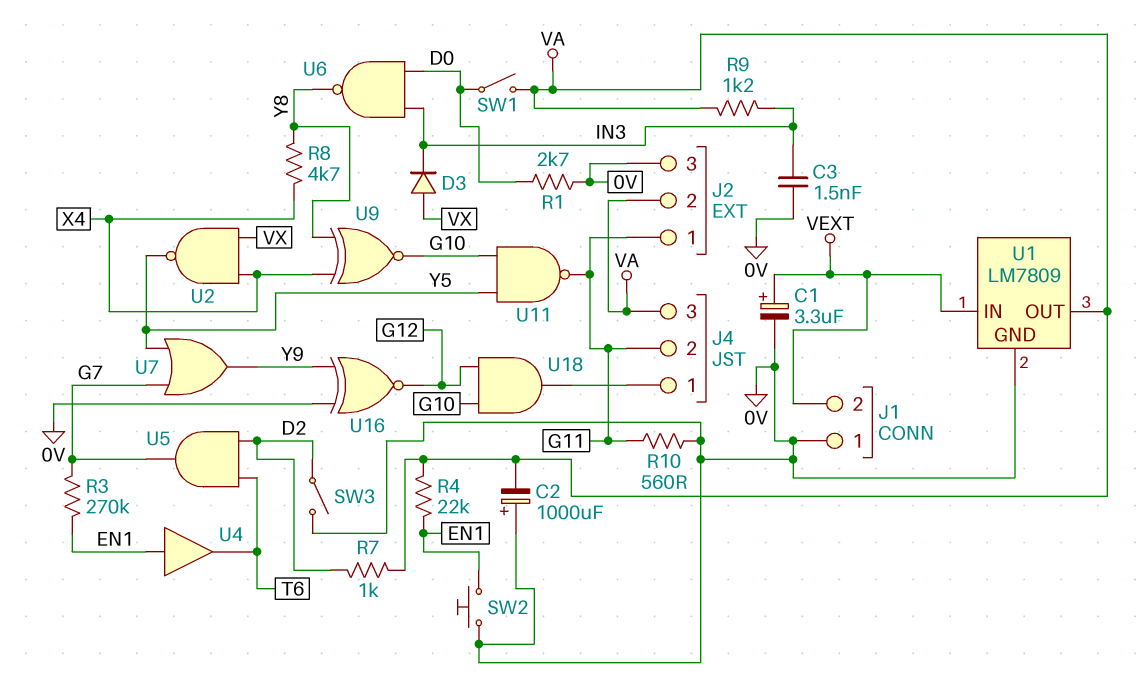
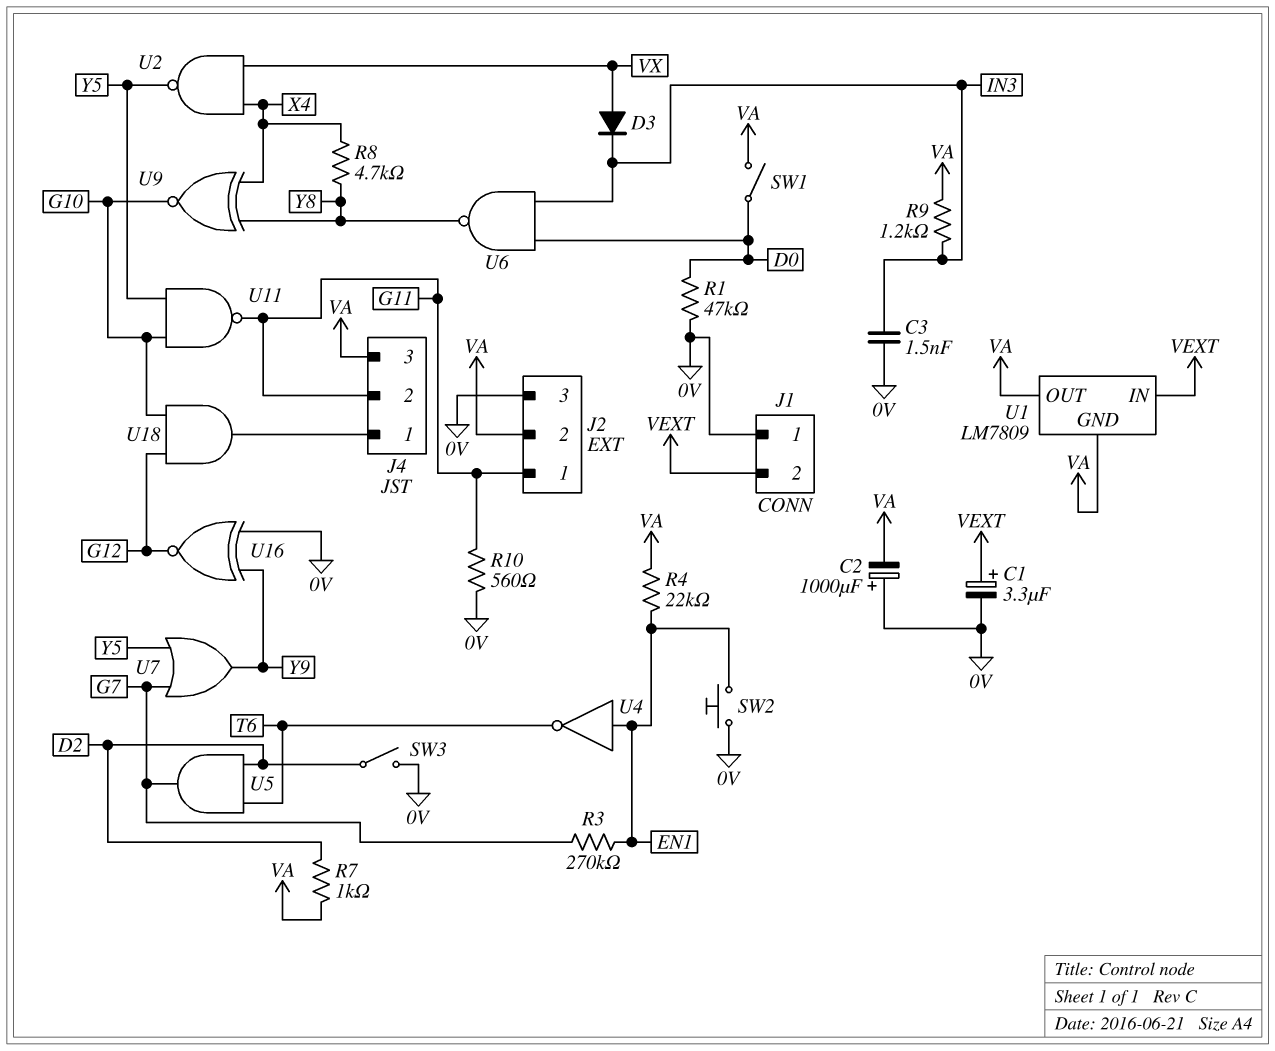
R1: 2.7k (0V, D0) -> 47k (0V, D0)
U1 pin GND: 0V -> VA
U4: buffer (in EN1, out T6) -> NOT (in EN1, out T6)

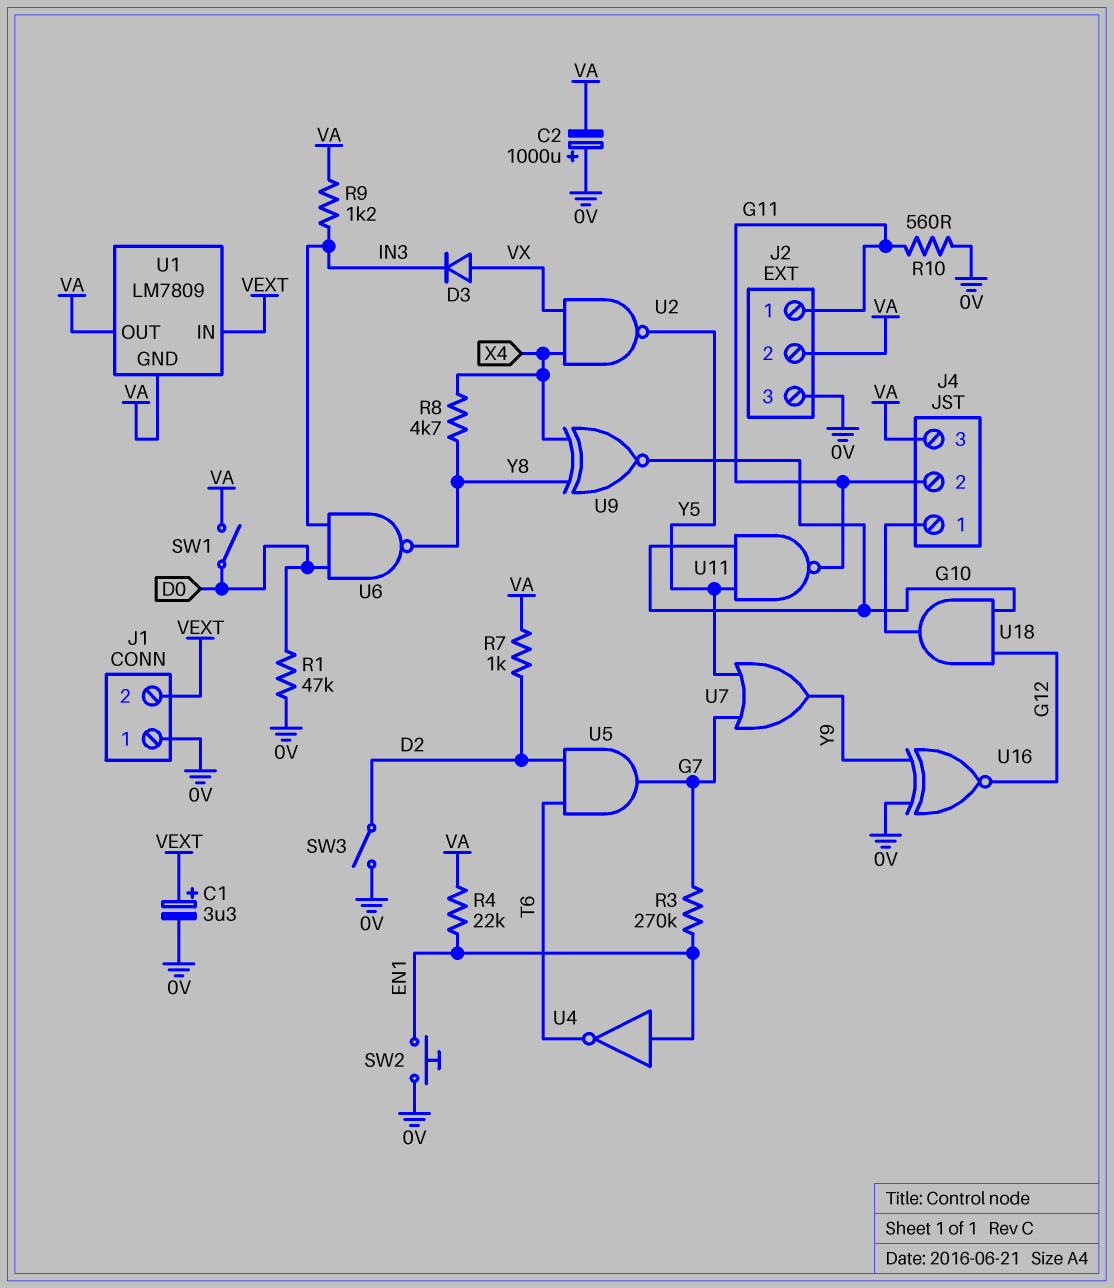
C3: 1.5nF (0V, IN3) -> none

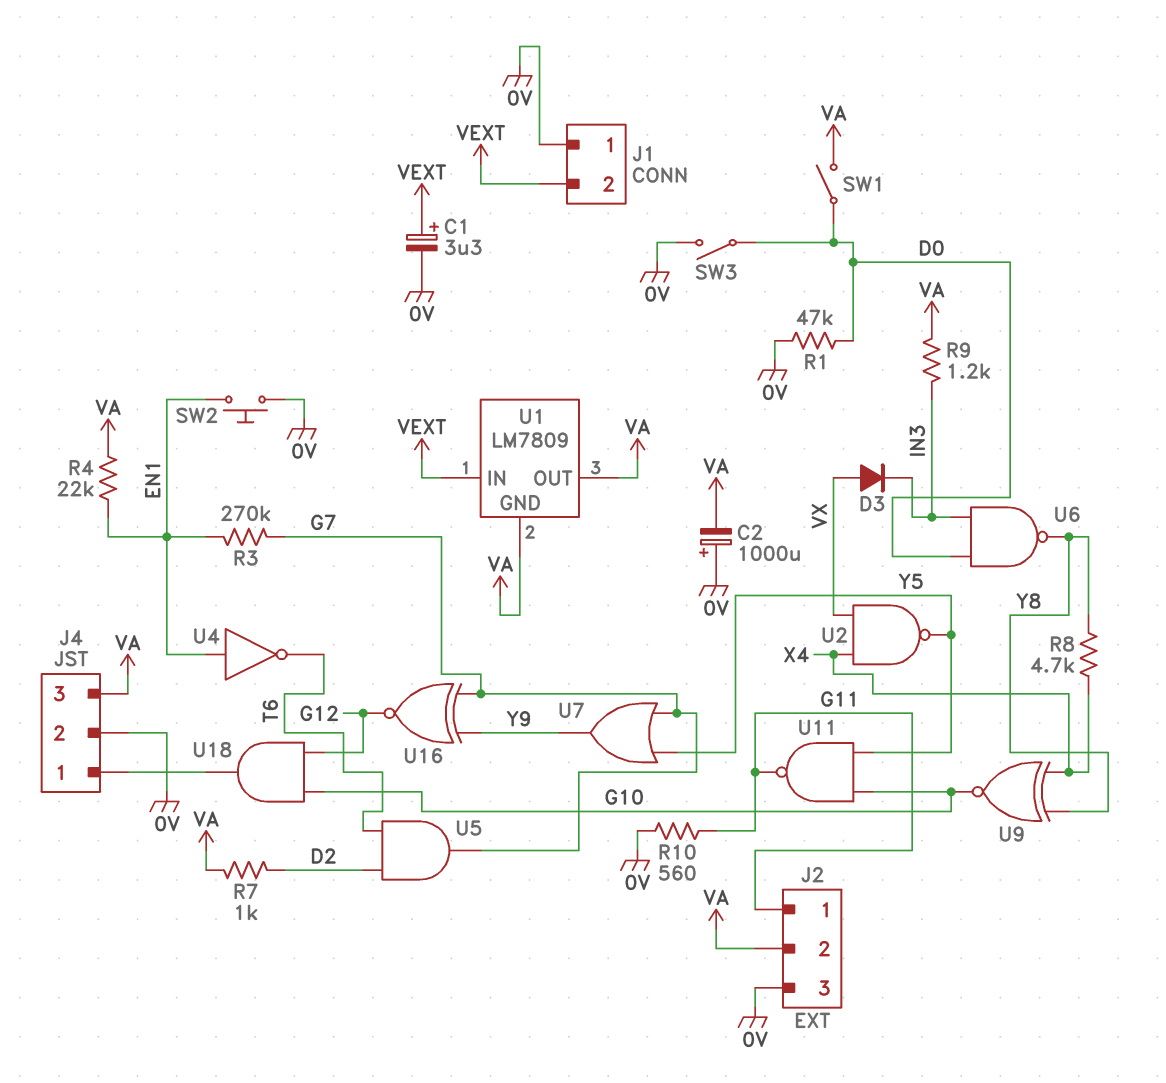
J4 pin 2: G11 -> 0V
SW3: switch (0V, D2) -> switch (0V, D0)
U16: XNOR (in 0V, in Y9, out G12) -> XNOR (in G7, in Y9, out G12)

